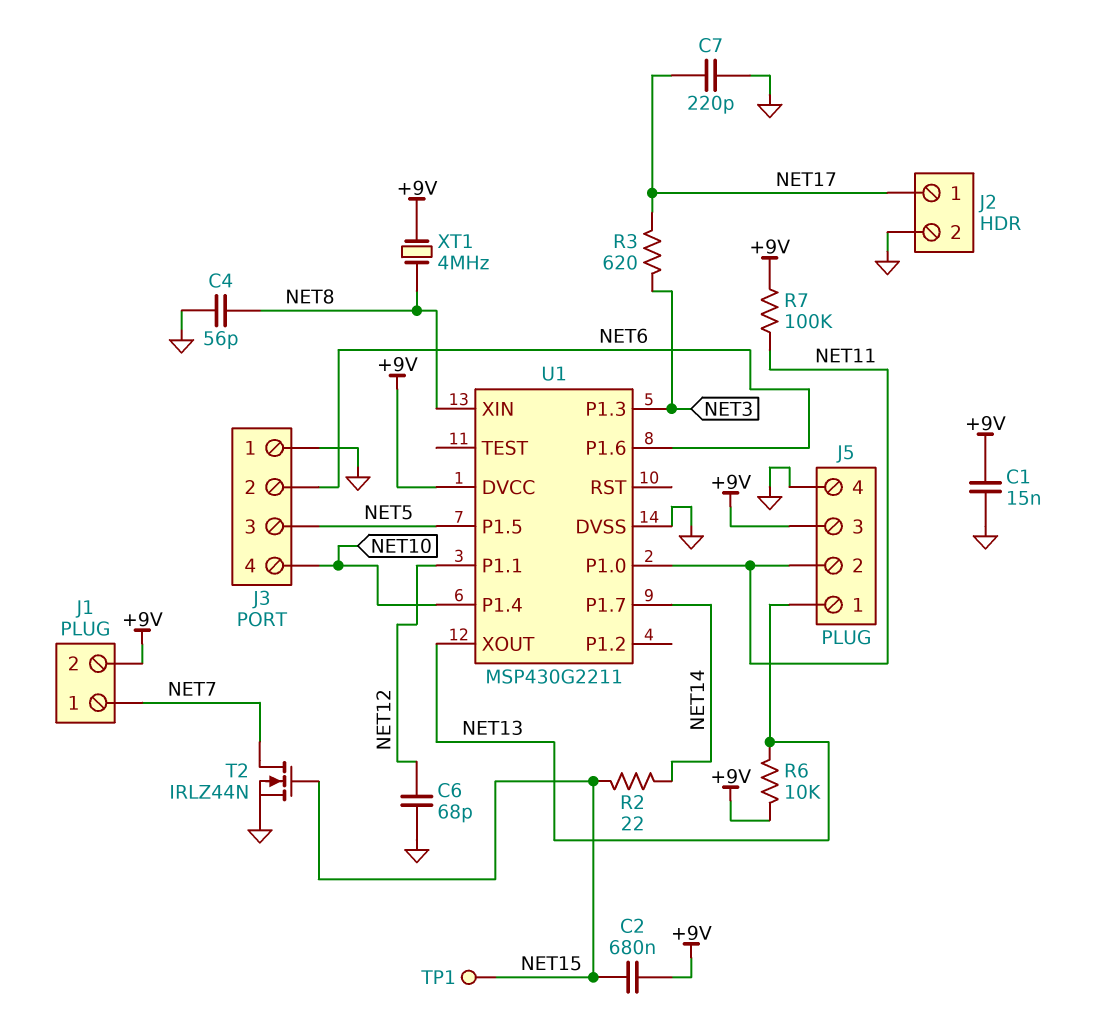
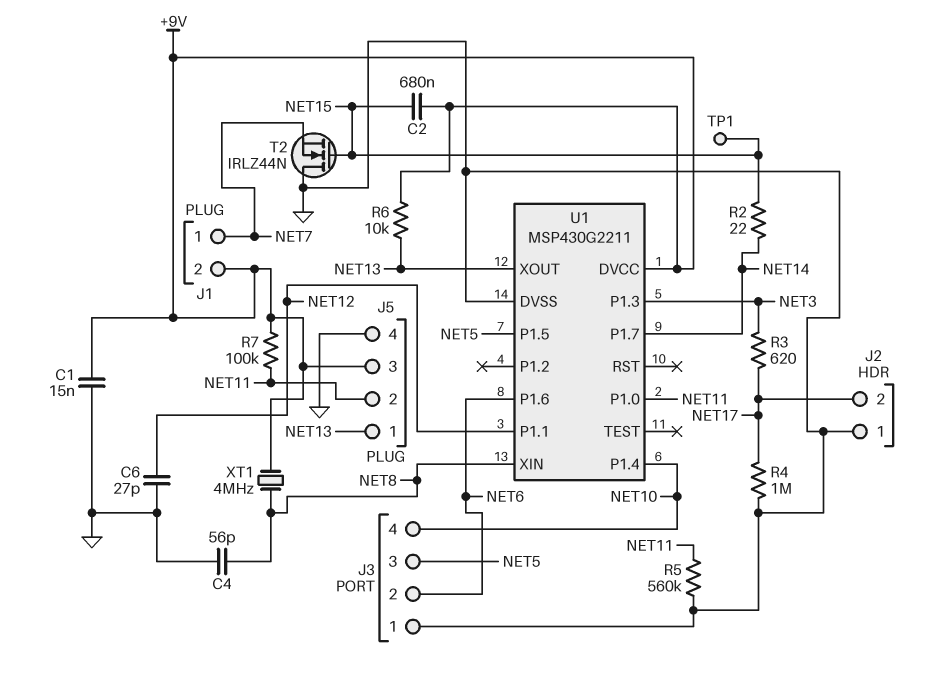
C6: 68pF (GND, NET12) -> 27pF (GND, NET12)
C7: 220pF (GND, NET17) -> none
J2 pin 1: NET17 -> GND
J2 pin 2: GND -> NET17
R4: none -> 1M (GND, NET17)
R5: none -> 560k (GND, NET11)
T2: NMOS IRLZ44N (G NET15, D NET7, S GND) -> NMOS IRLZ44N (G NET15, D GND, S NET7)

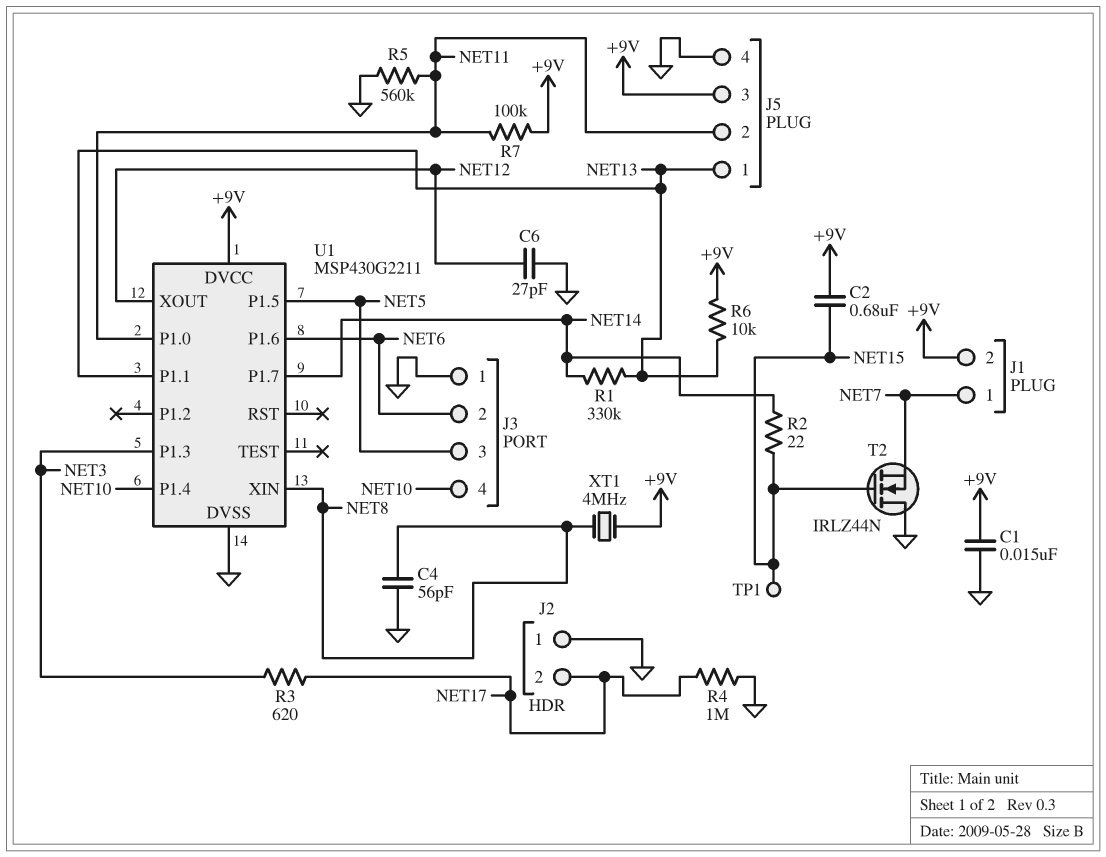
R1: none -> 330k (NET13, NET14)
U1 pin P1.1: NET12 -> NET13
U1 pin XOUT: NET13 -> NET12

